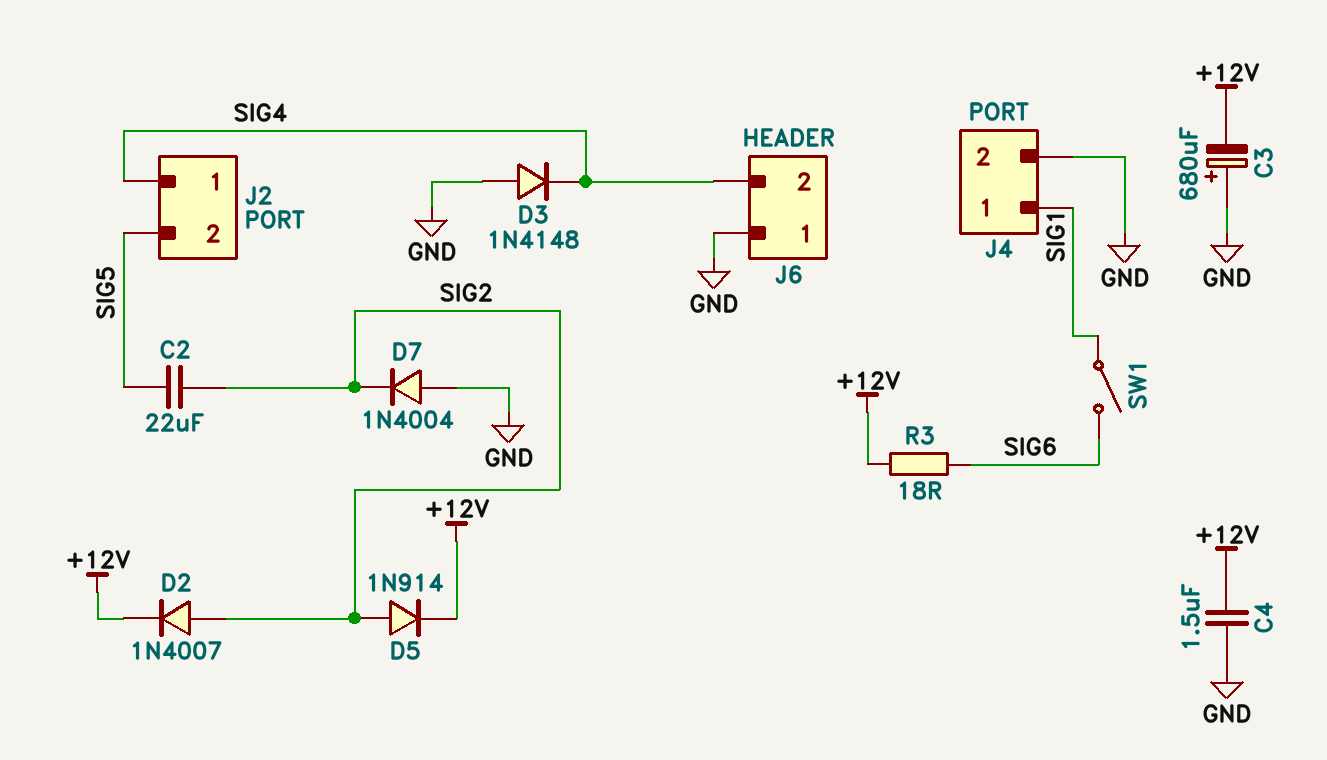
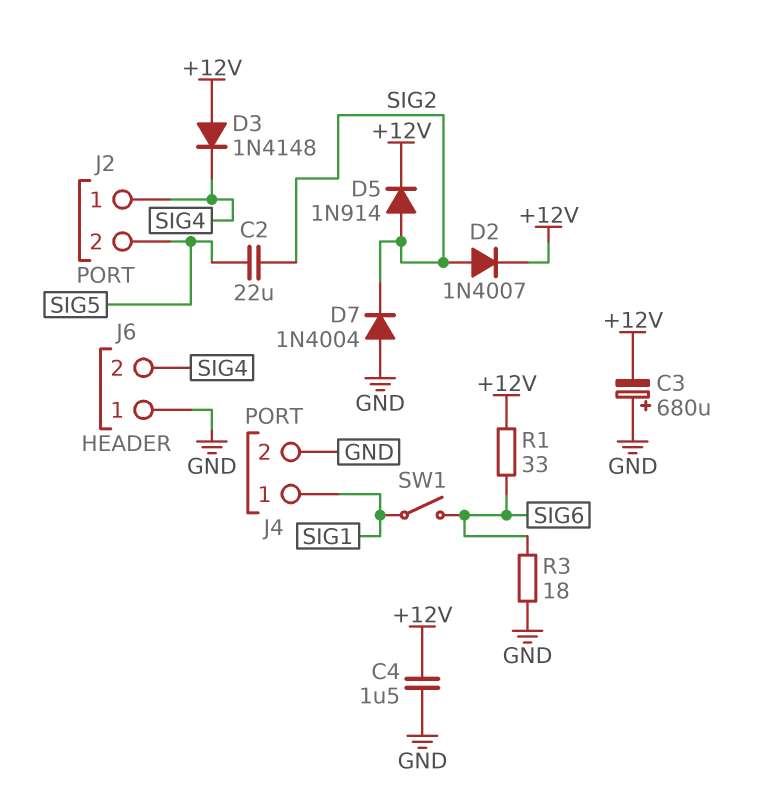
D3: diode 1N4148 (A GND, K SIG4) -> diode 1N4148 (A +12V, K SIG4)
R1: none -> 33 (+12V, SIG6)
R3: 18 (+12V, SIG6) -> 18 (GND, SIG6)

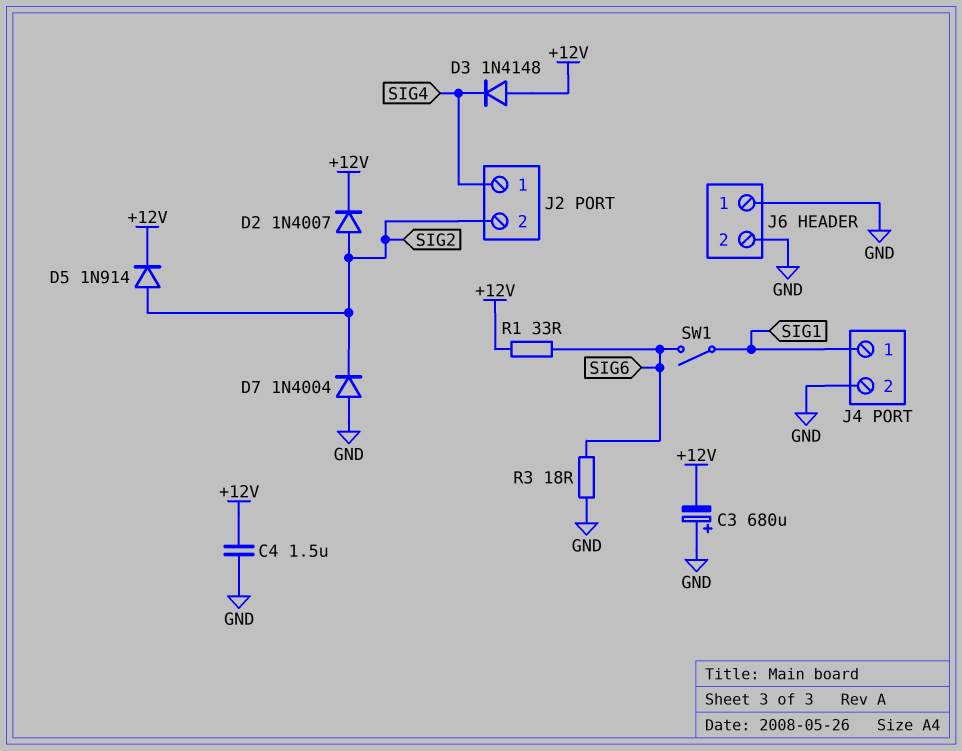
C2: 22uF (SIG2, SIG5) -> none
J2 pin 2: SIG5 -> SIG2
J6 pin 2: SIG4 -> GND

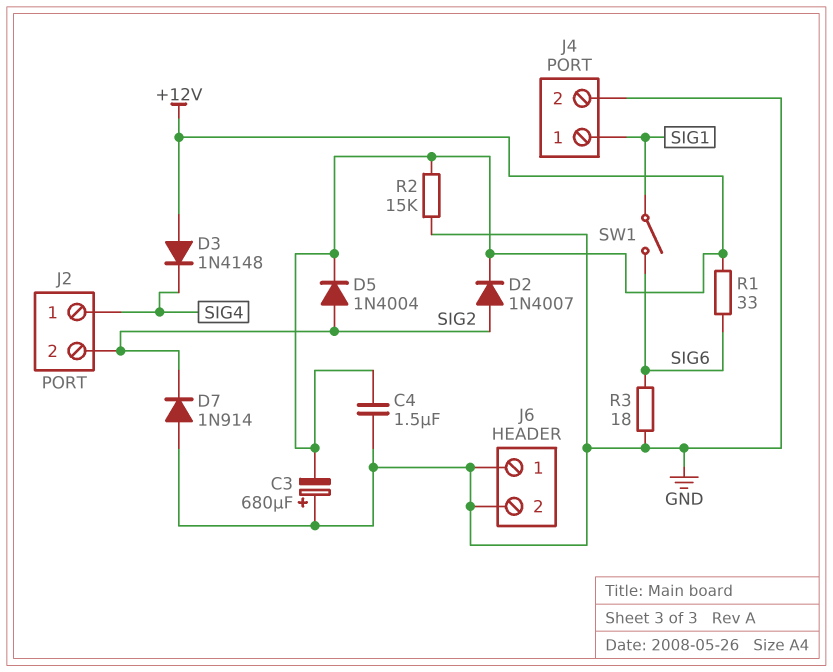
D5: diode 1N914 (A SIG2, K +12V) -> diode 1N4004 (A SIG2, K +12V)
D7: diode 1N4004 (A GND, K SIG2) -> diode 1N914 (A GND, K SIG2)
R2: none -> 15k (+12V, GND)

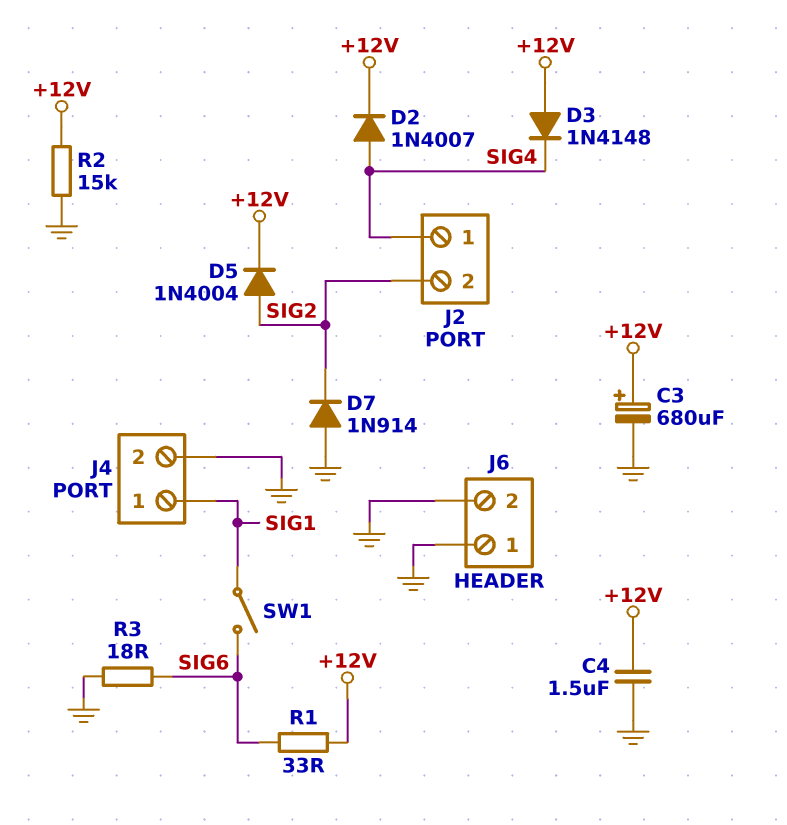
C3: 680uF (plus GND, minus +12V) -> 680uF (plus +12V, minus GND)
D2: diode 1N4007 (A SIG2, K +12V) -> diode 1N4007 (A SIG4, K +12V)

